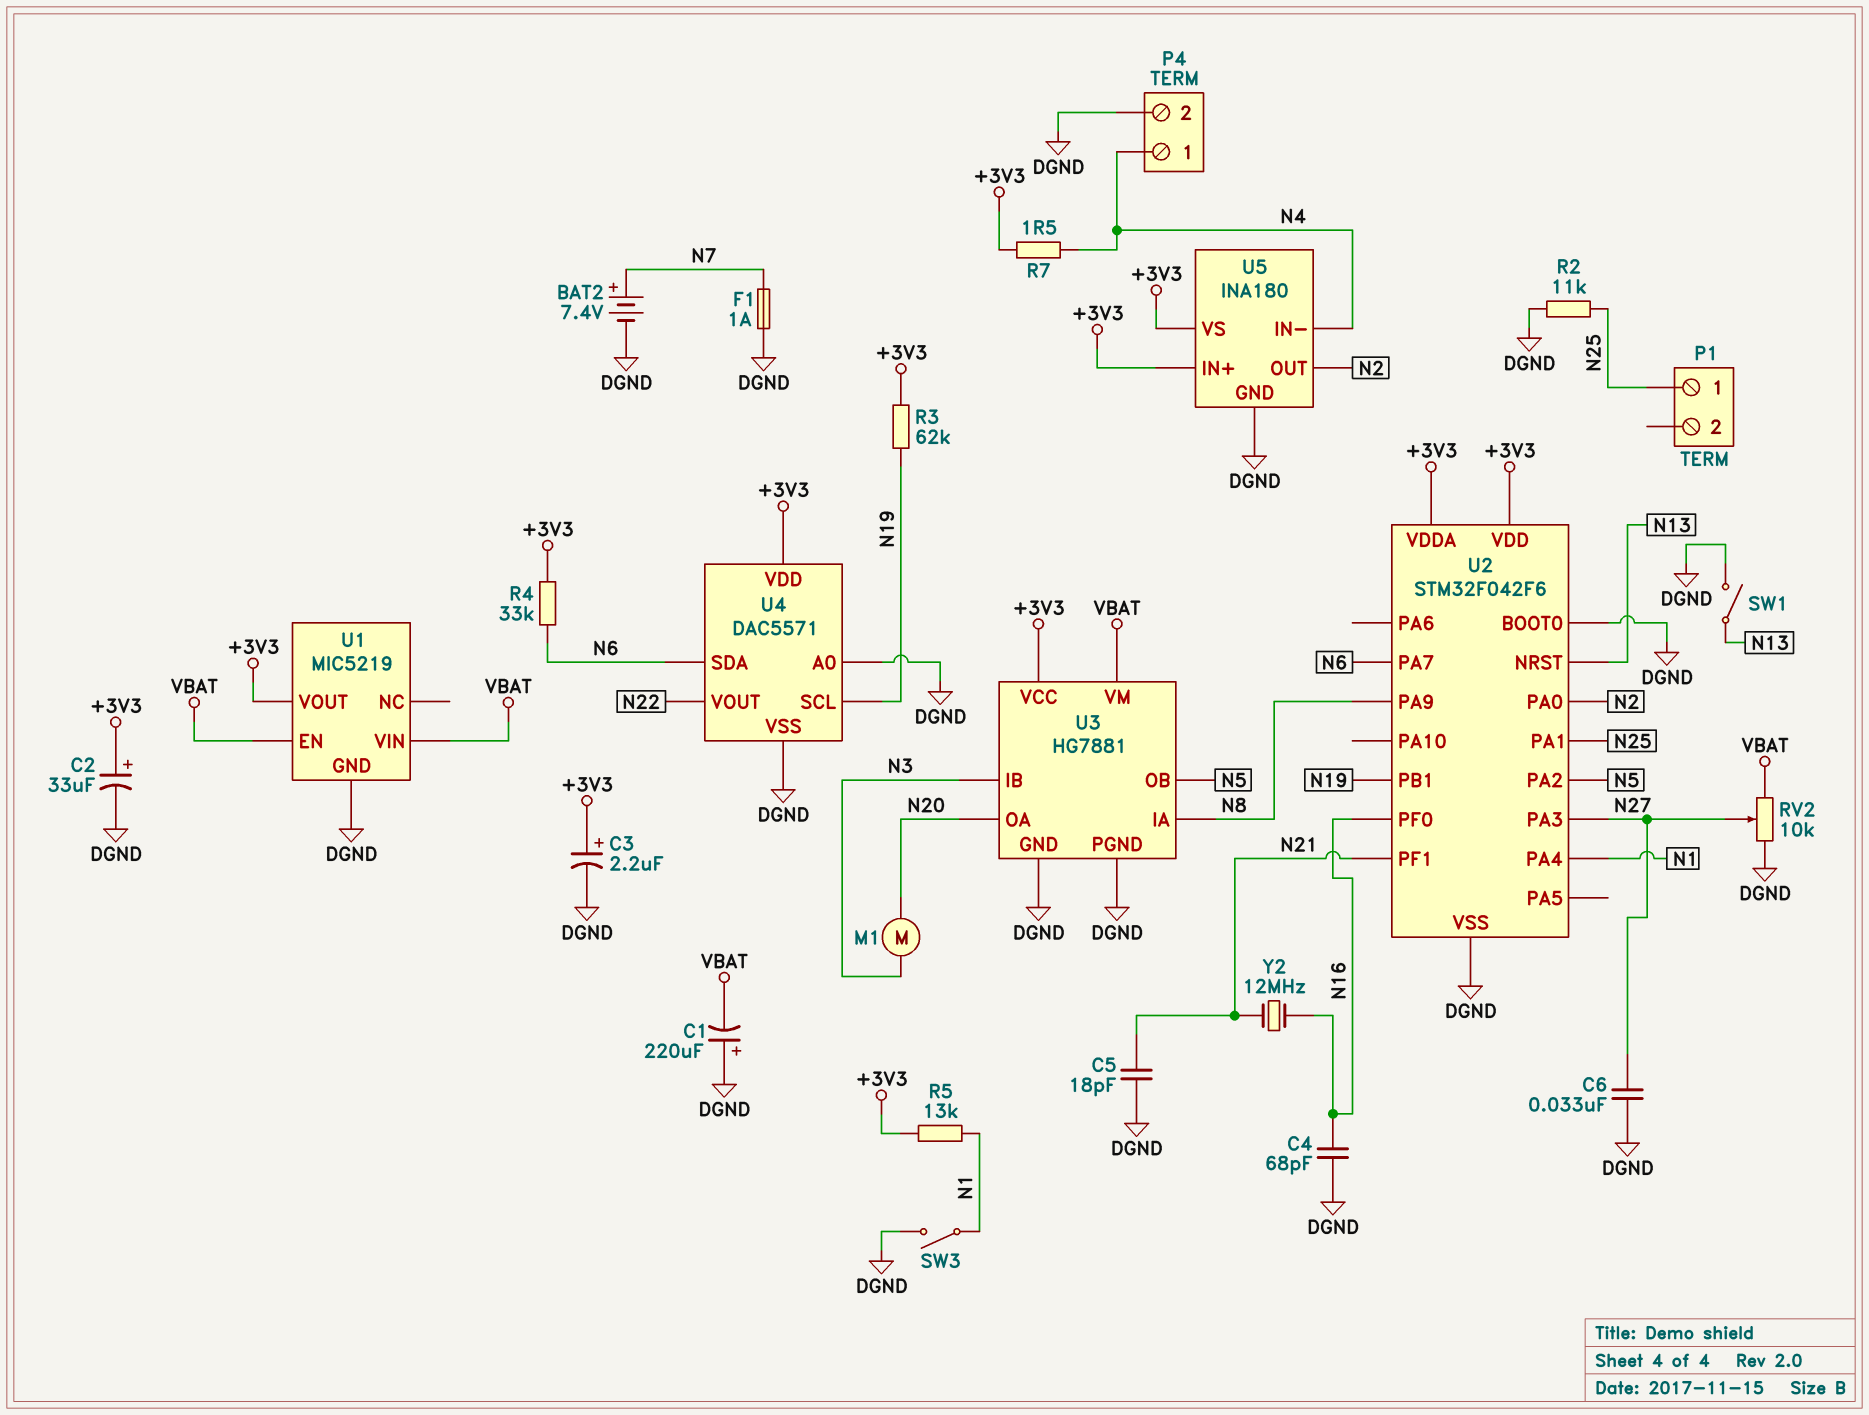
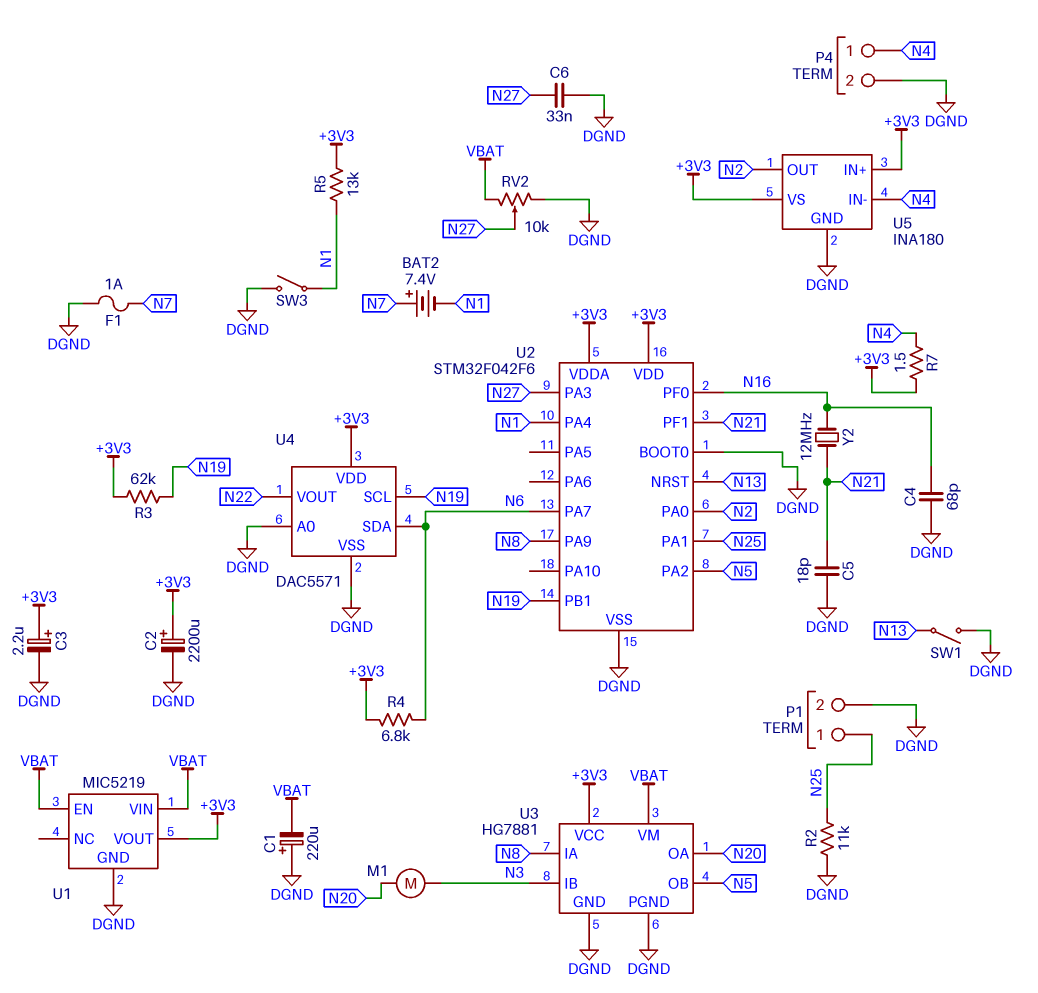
BAT2: 7.4V (plus N7, minus DGND) -> 7.4V (plus N7, minus N1)
C2: 33uF (plus +3V3, minus DGND) -> 2200uF (plus +3V3, minus DGND)
P1 pin 2: none -> DGND
R4: 33k (+3V3, N6) -> 6.8k (+3V3, N6)

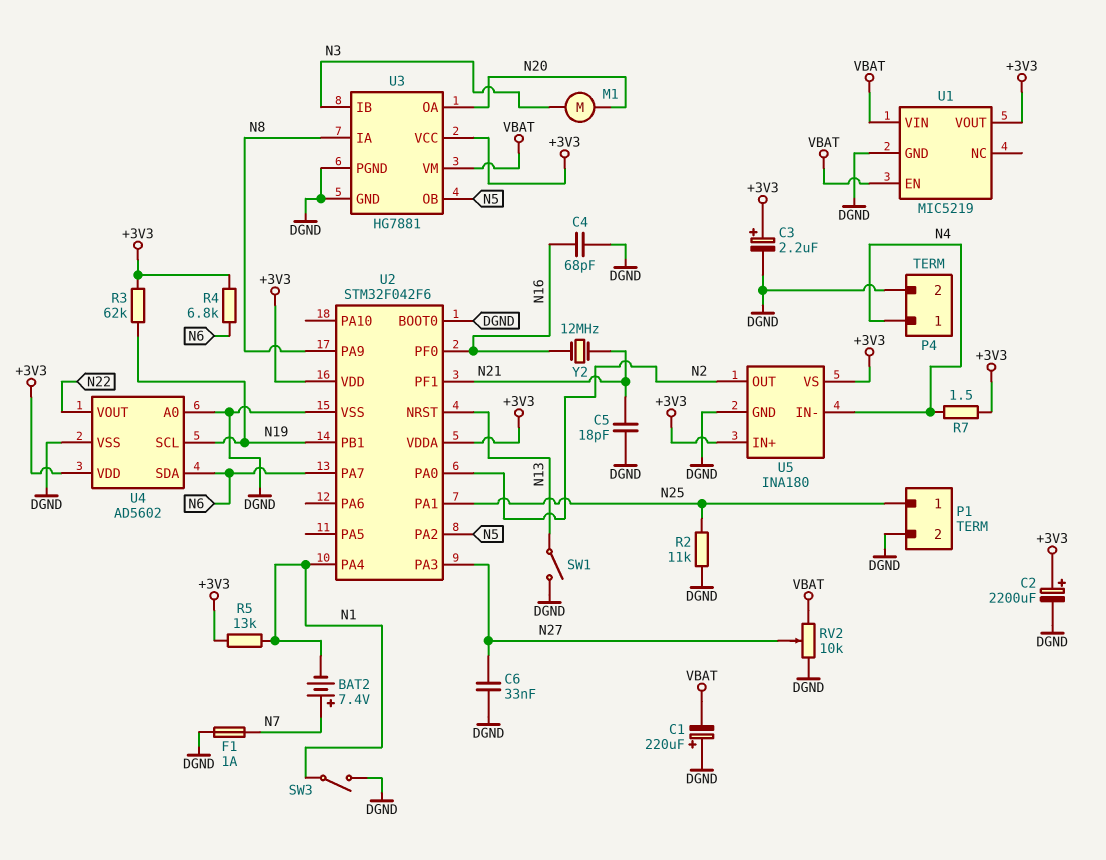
U4: DAC5571 -> AD5602

